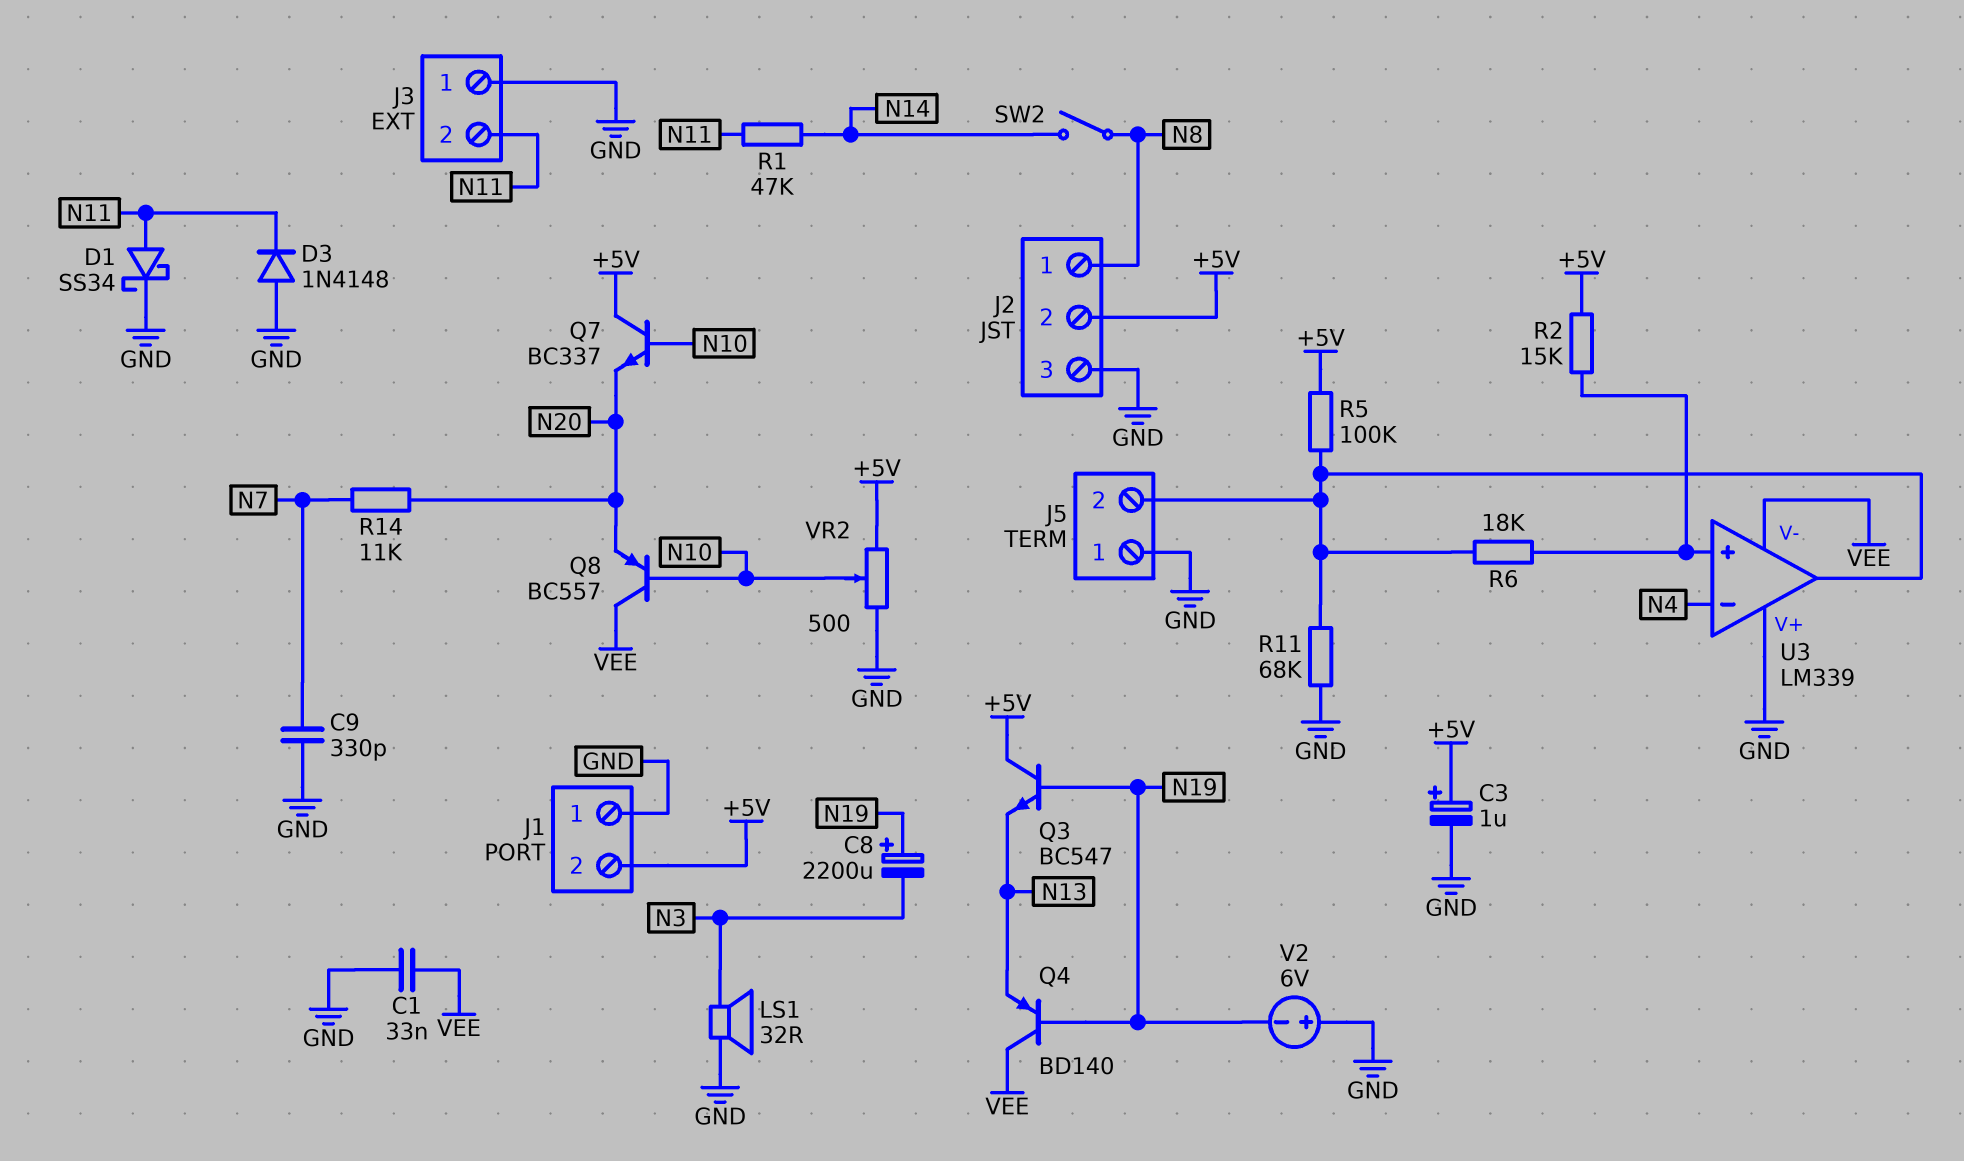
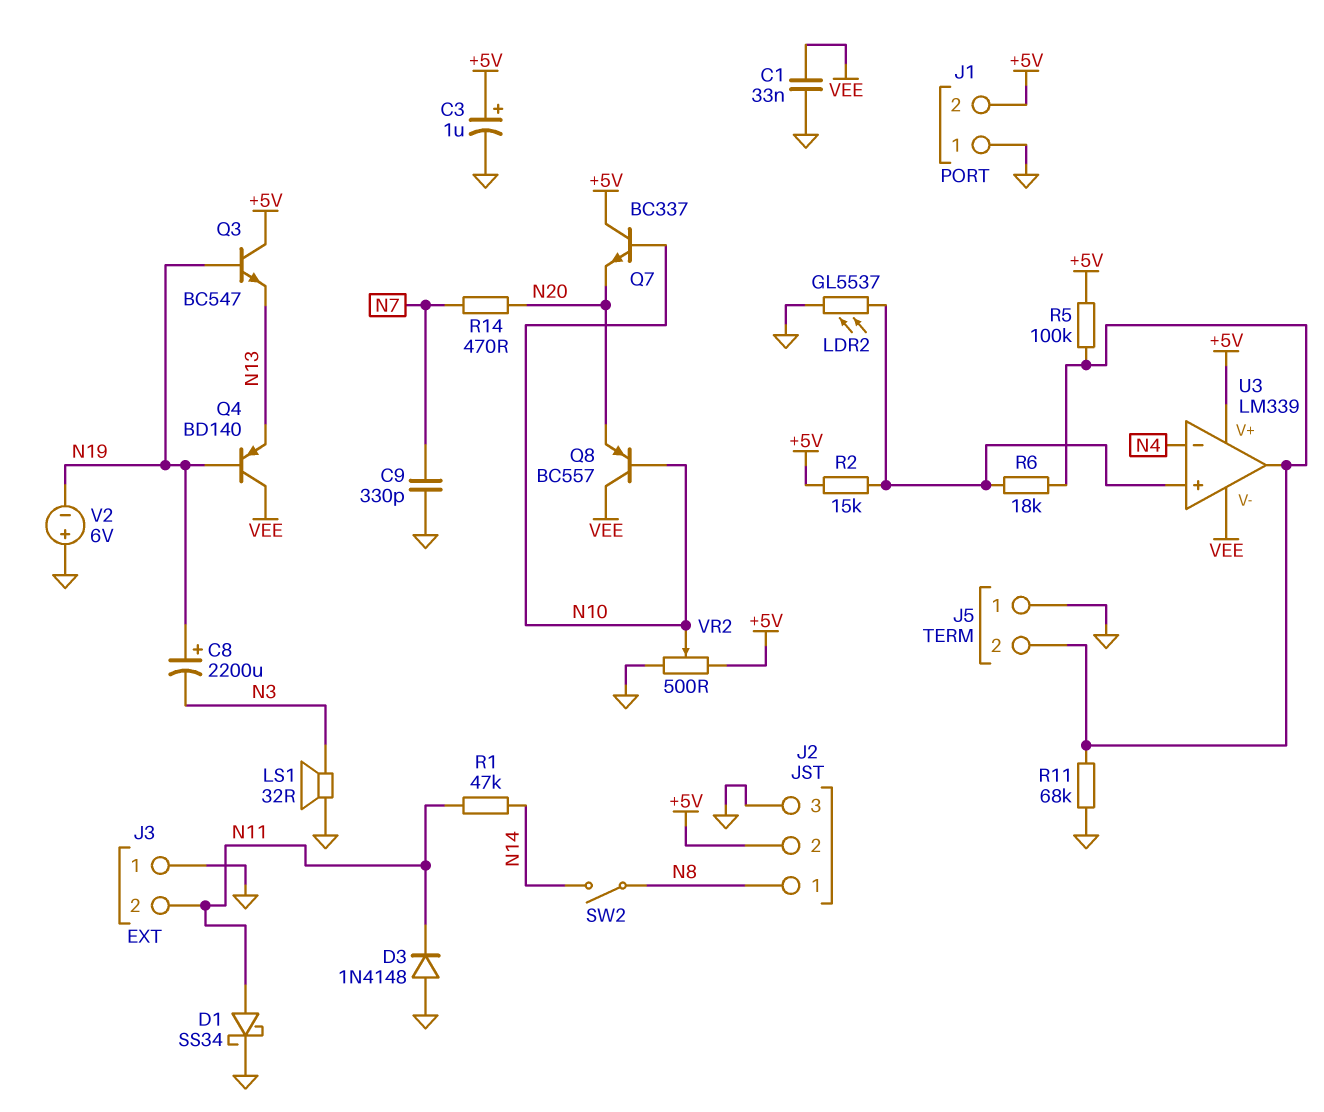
LDR2: none -> GL5537 (GND, U3/in+)
R14: 11k (N7, N20) -> 470 (N7, N20)
U3 pin V+: GND -> +5V

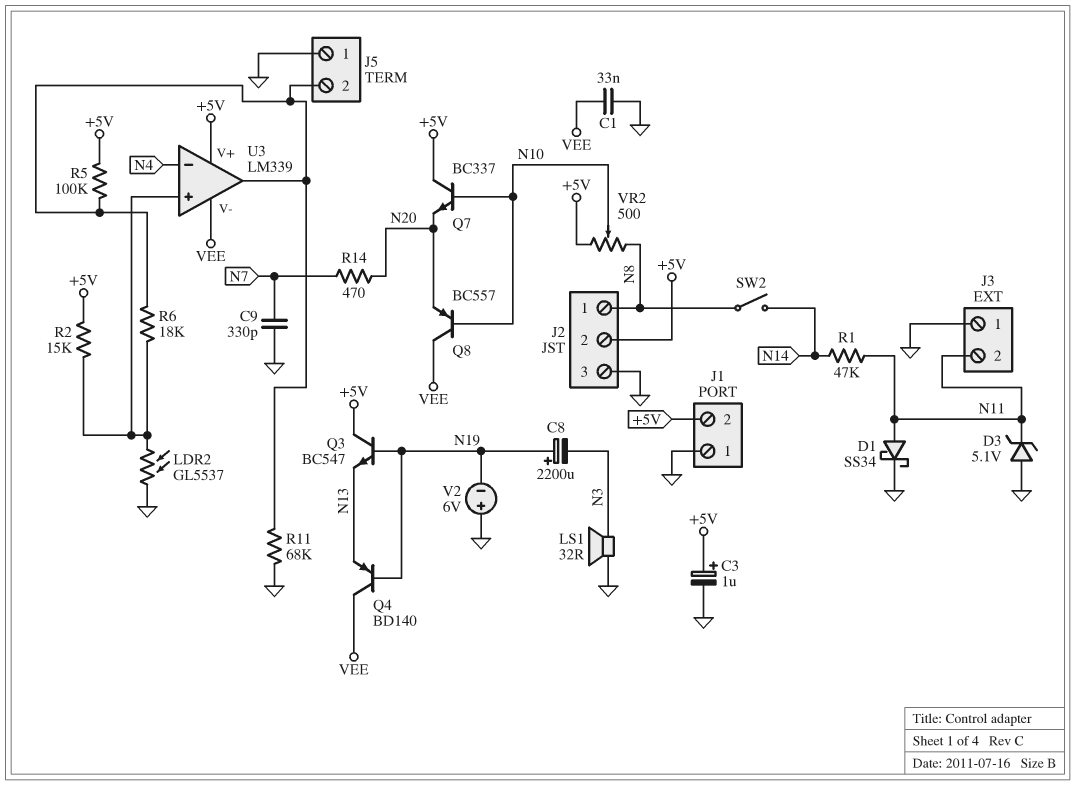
D3: diode 1N4148 (A GND, K N11) -> zener 5.1V (A GND, K N11)
VR2: 500 (+5V, GND, wiper N10) -> 500 (+5V, N8, wiper N10)

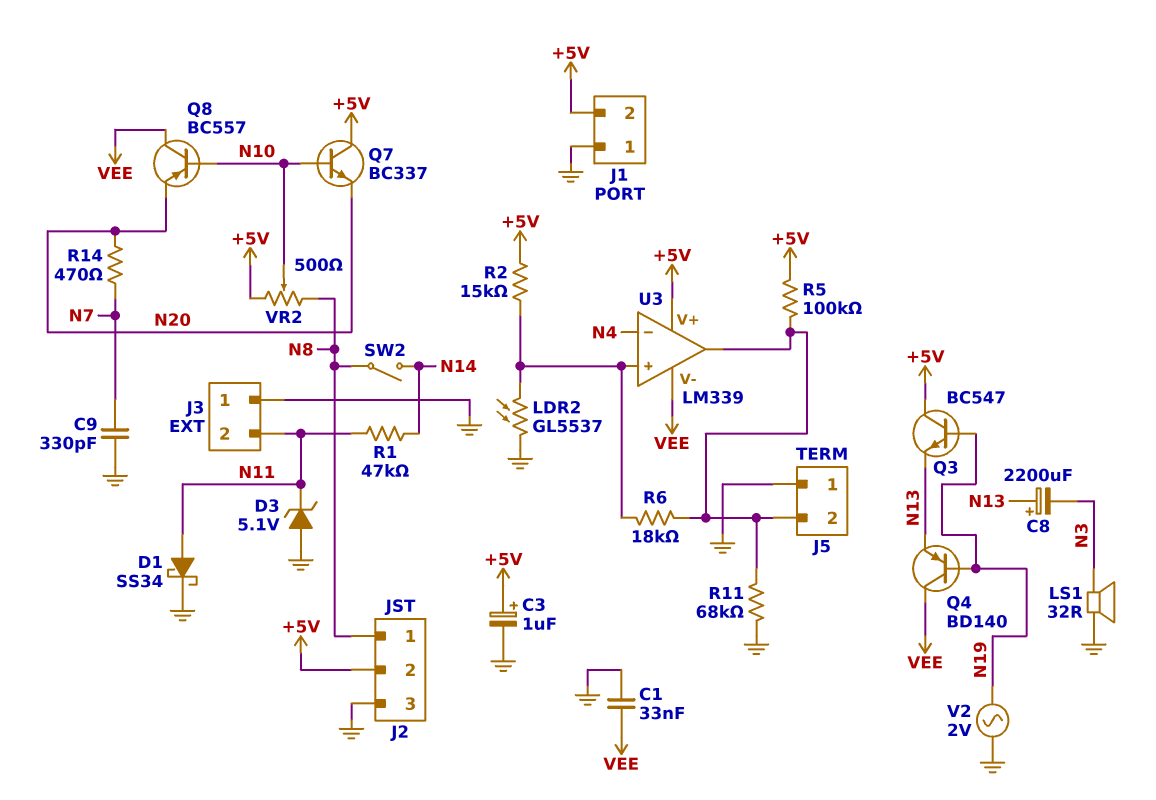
C8: 2200uF (plus N19, minus N3) -> 2200uF (plus N13, minus N3)
V2: 6V (plus GND, minus N19) -> AC 2V (GND, N19)

